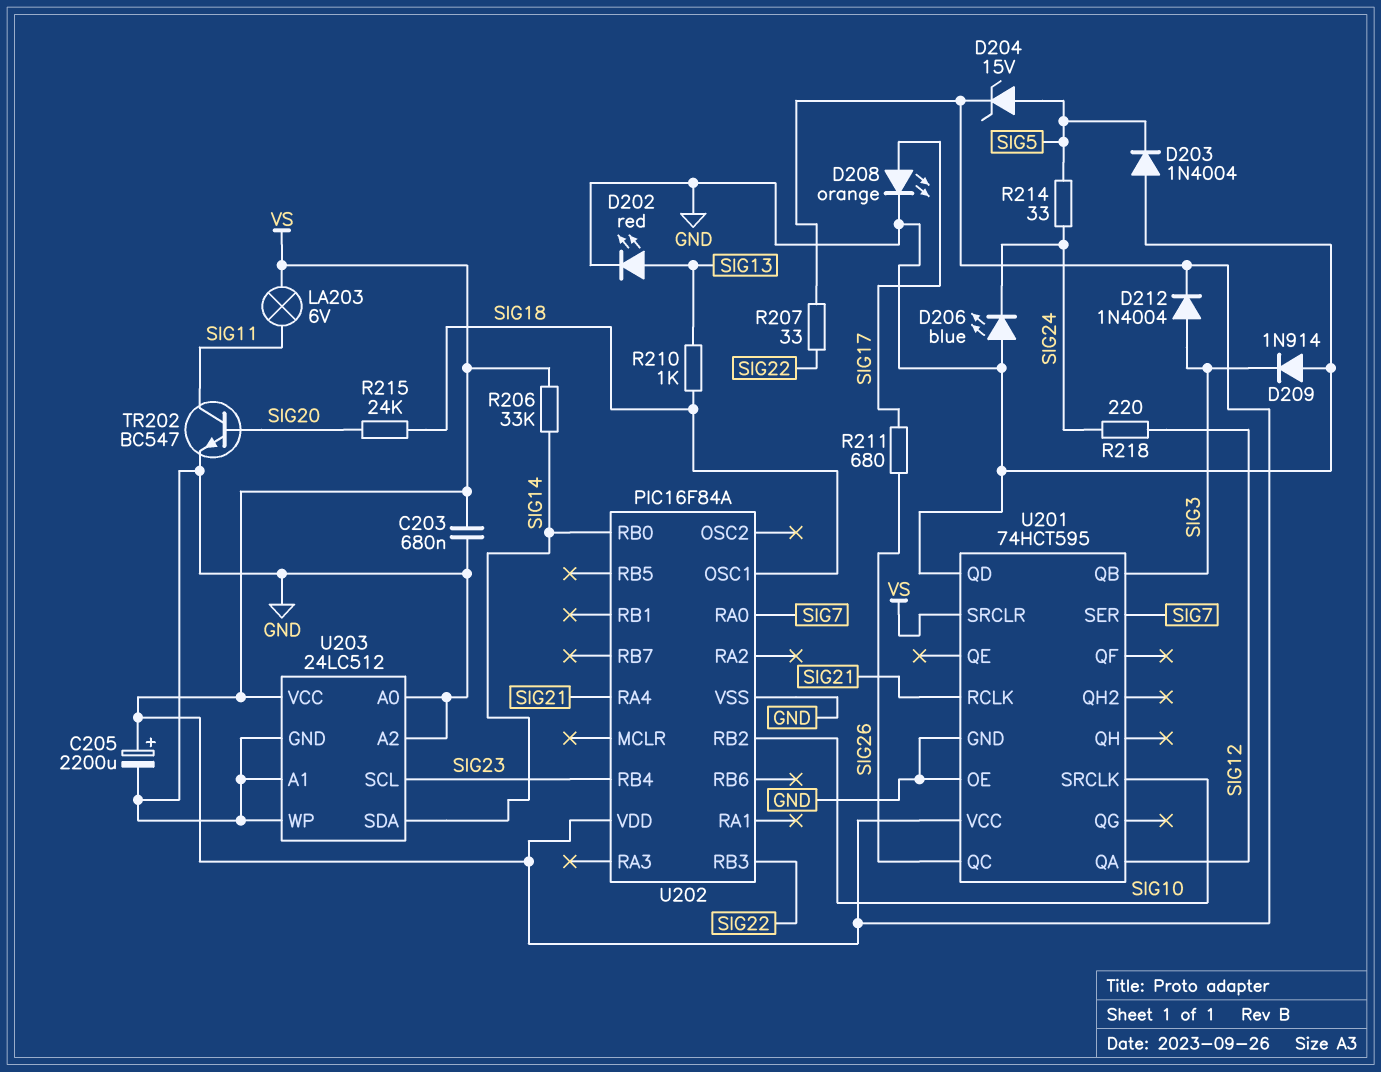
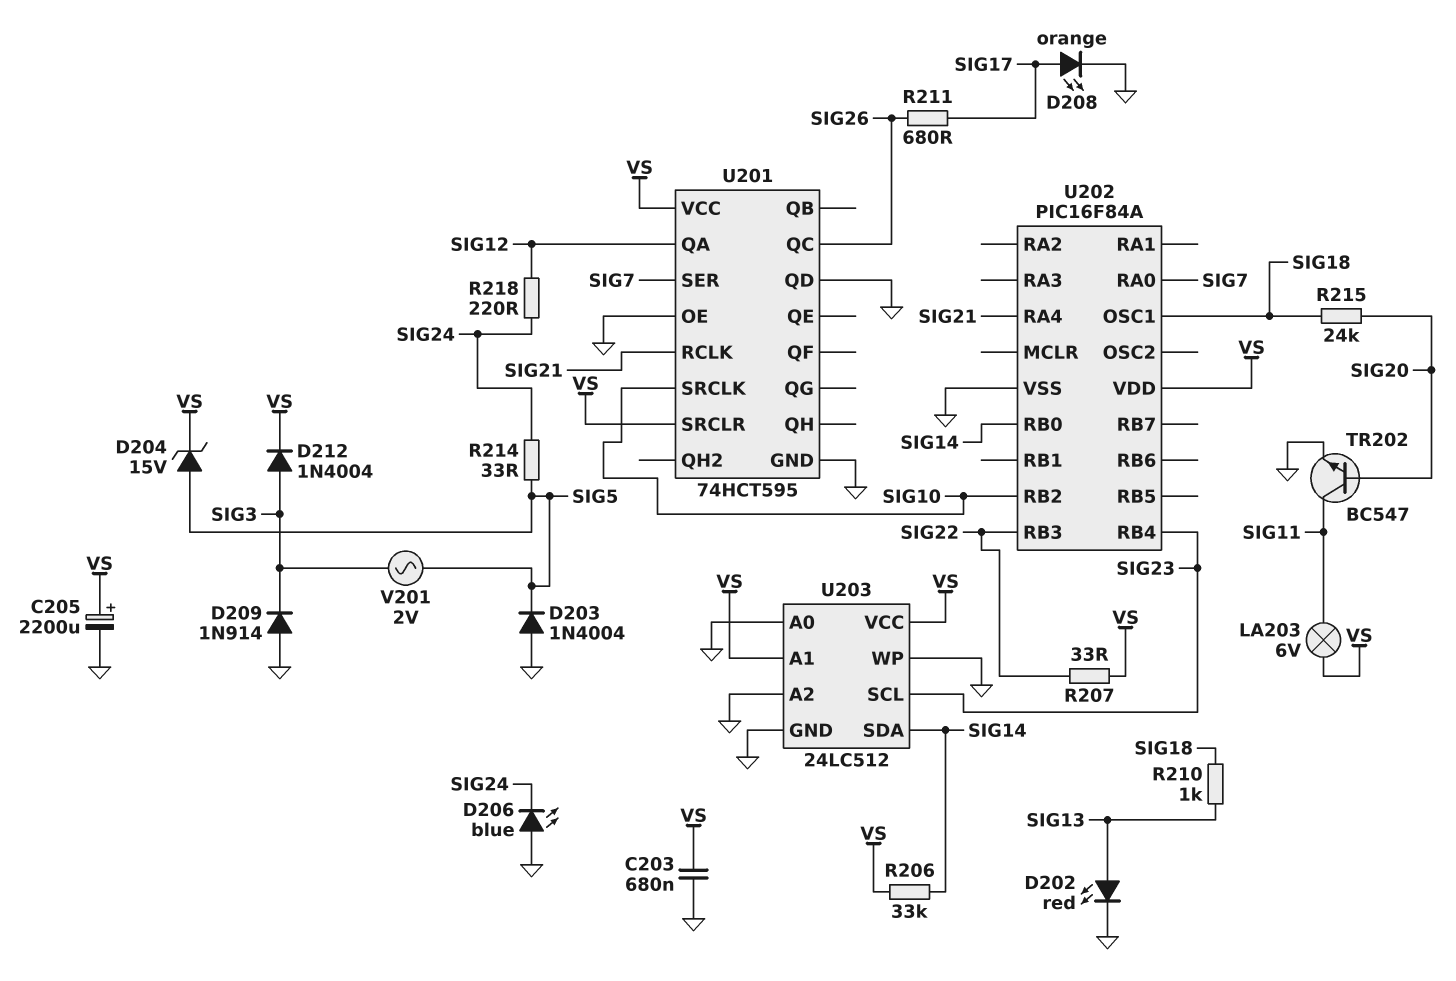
U201 pin QB: SIG3 -> none
U203 pin A1: GND -> VS
V201: none -> AC 2V (SIG3, SIG5)

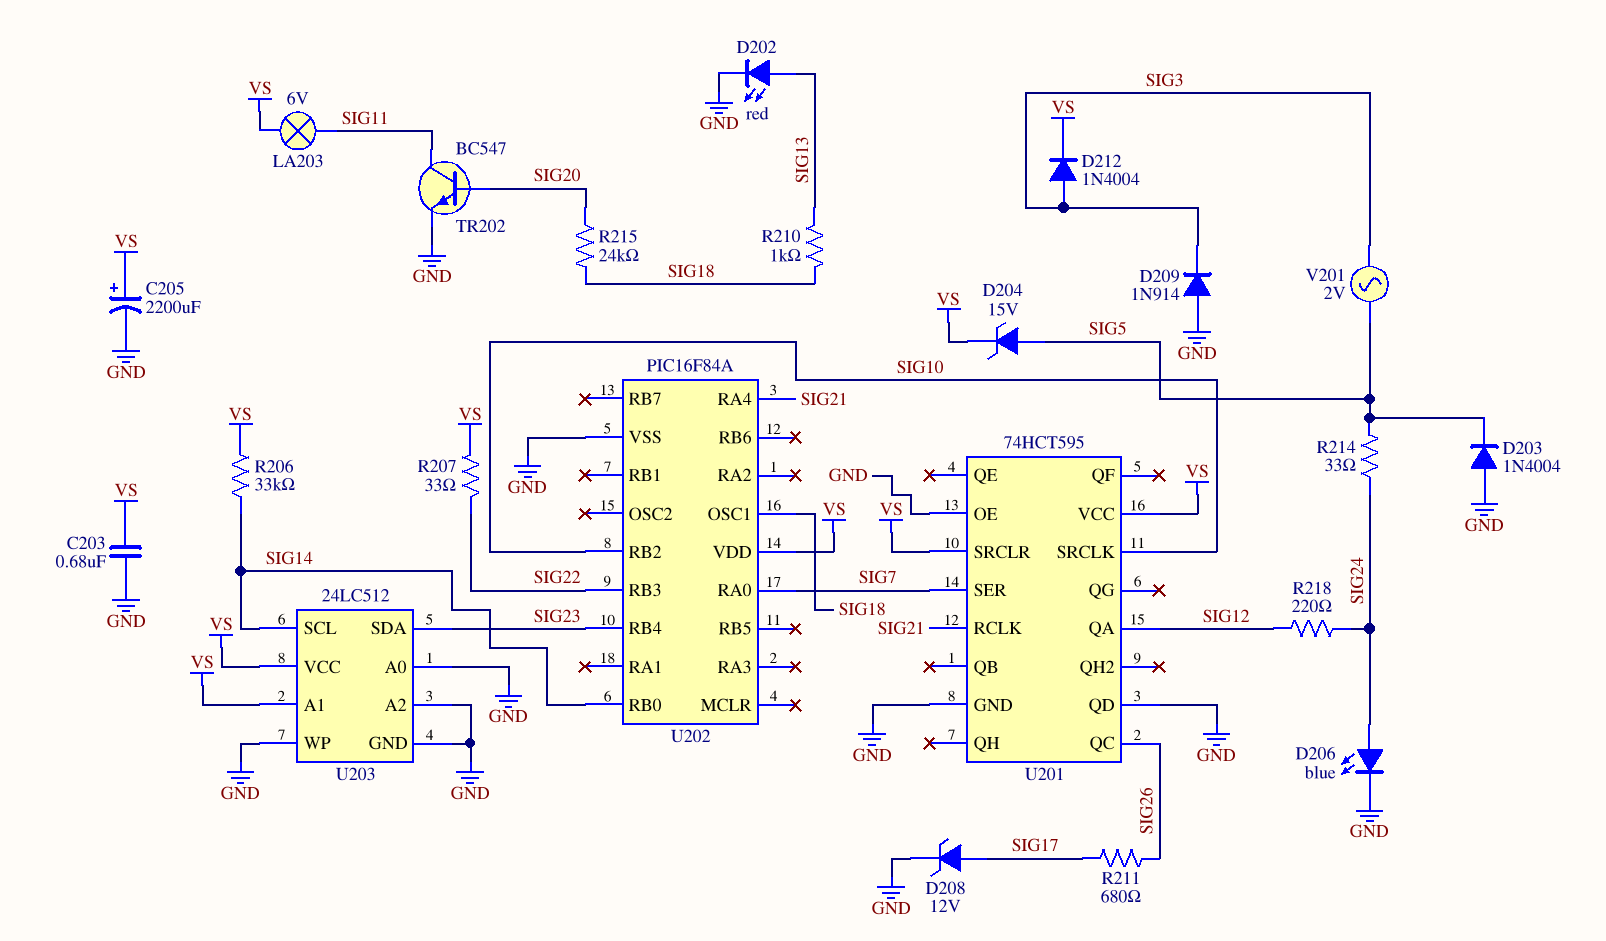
D206: LED blue (A GND, K SIG24) -> LED blue (A SIG24, K GND)
D208: LED orange (A SIG17, K GND) -> zener 12V (A SIG17, K GND)
U203 pin SCL: SIG23 -> SIG14
U203 pin SDA: SIG14 -> SIG23

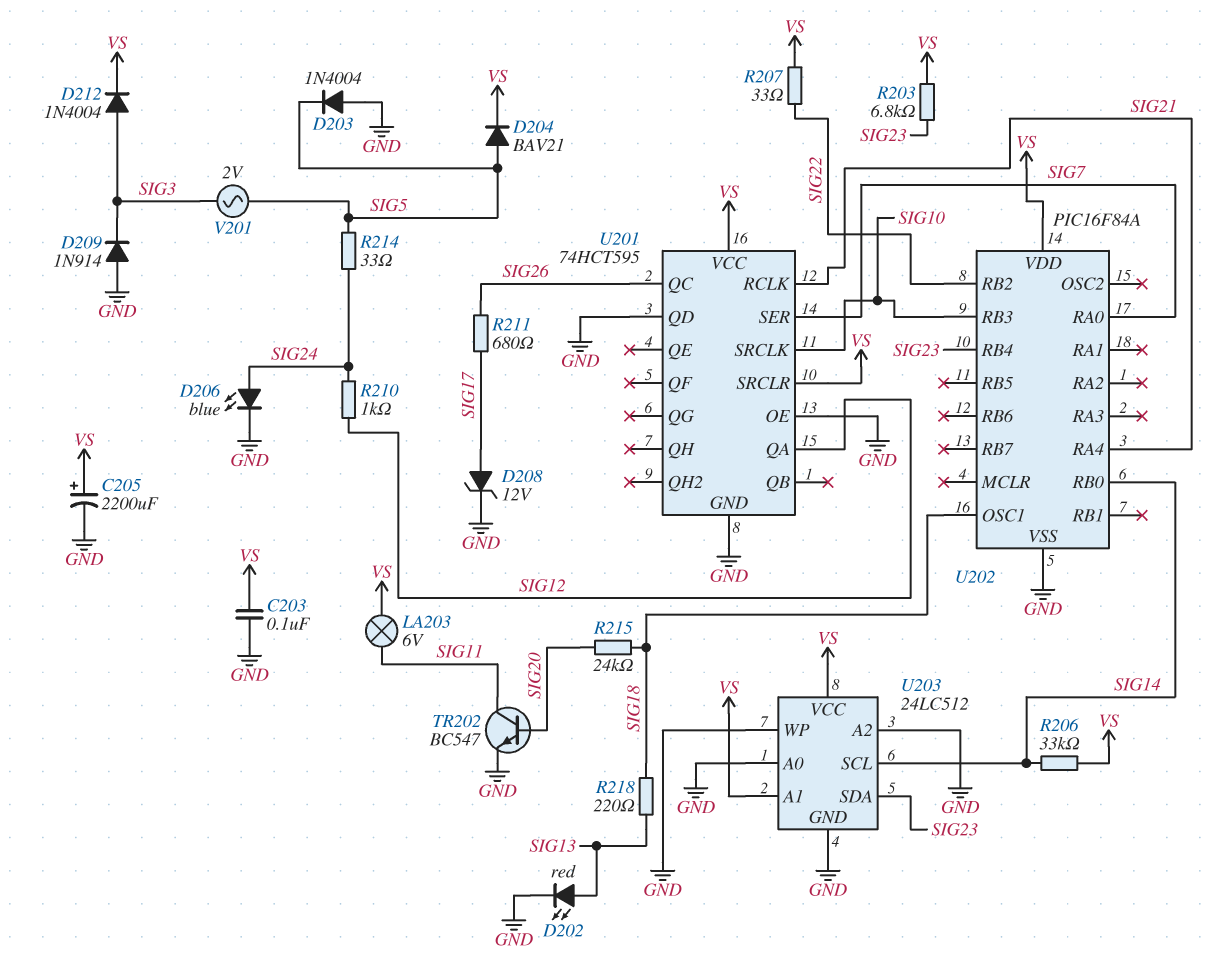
C203: 680nF (GND, VS) -> 100nF (GND, VS)
D204: zener 15V (A SIG5, K VS) -> diode BAV21 (A SIG5, K VS)
R203: none -> 6.8k (SIG23, VS)
R210: 1k (SIG13, SIG18) -> 1k (SIG12, SIG24)
R218: 220 (SIG12, SIG24) -> 220 (SIG13, SIG18)
U202 pin RB2: SIG10 -> SIG22
U202 pin RB3: SIG22 -> SIG10

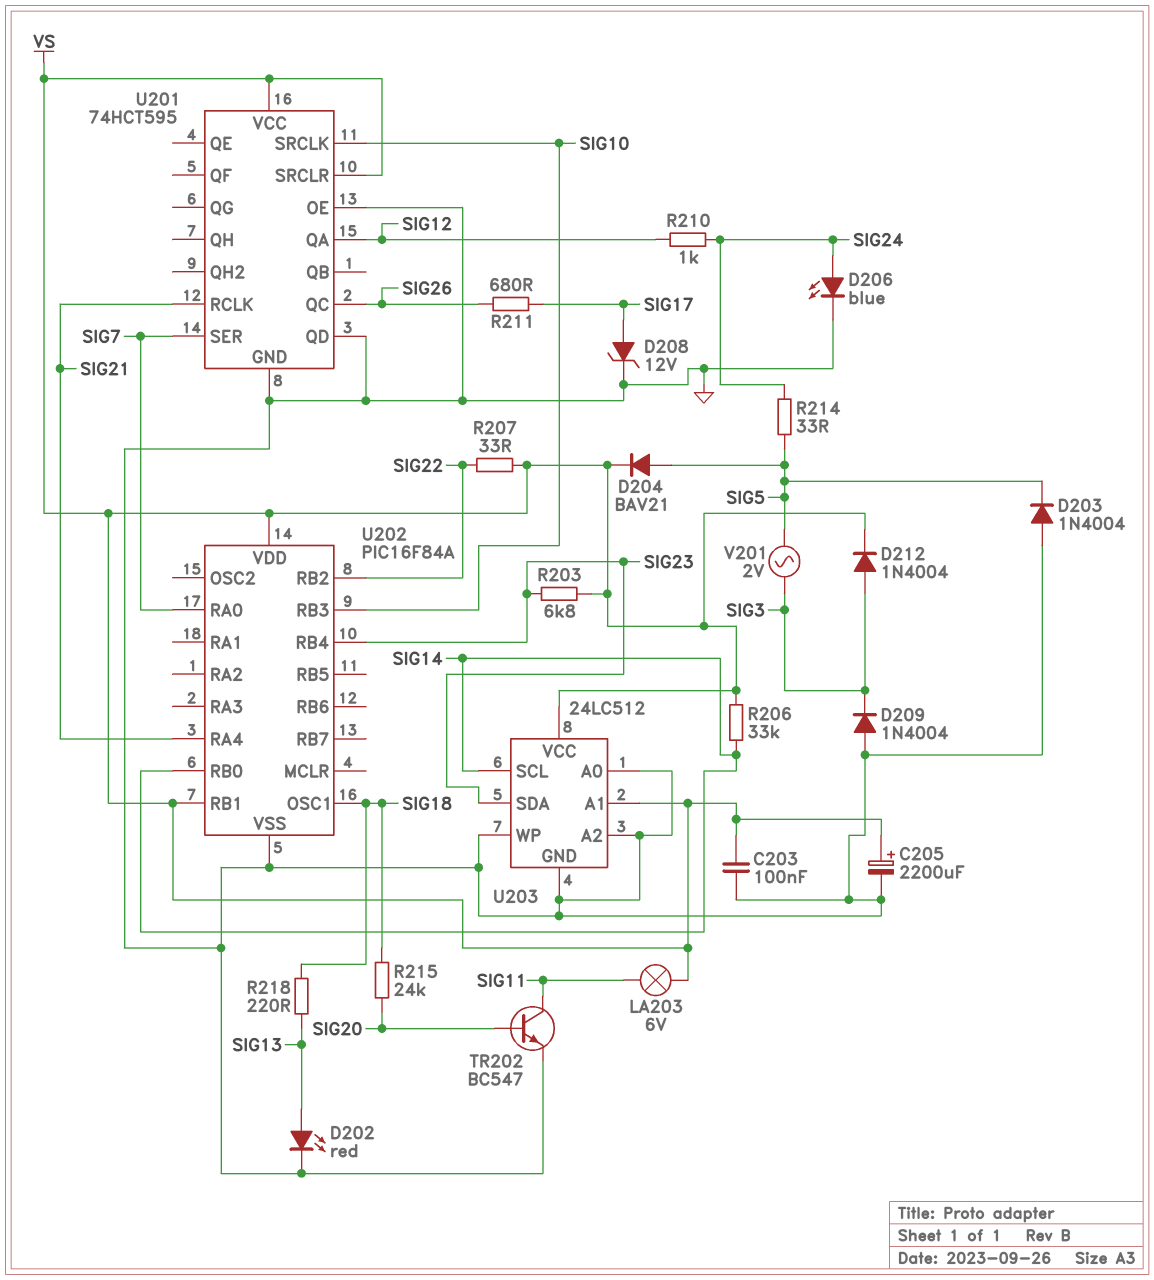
D209: diode 1N914 (A GND, K SIG3) -> diode 1N4004 (A GND, K SIG3)
U202 pin RB1: none -> VS

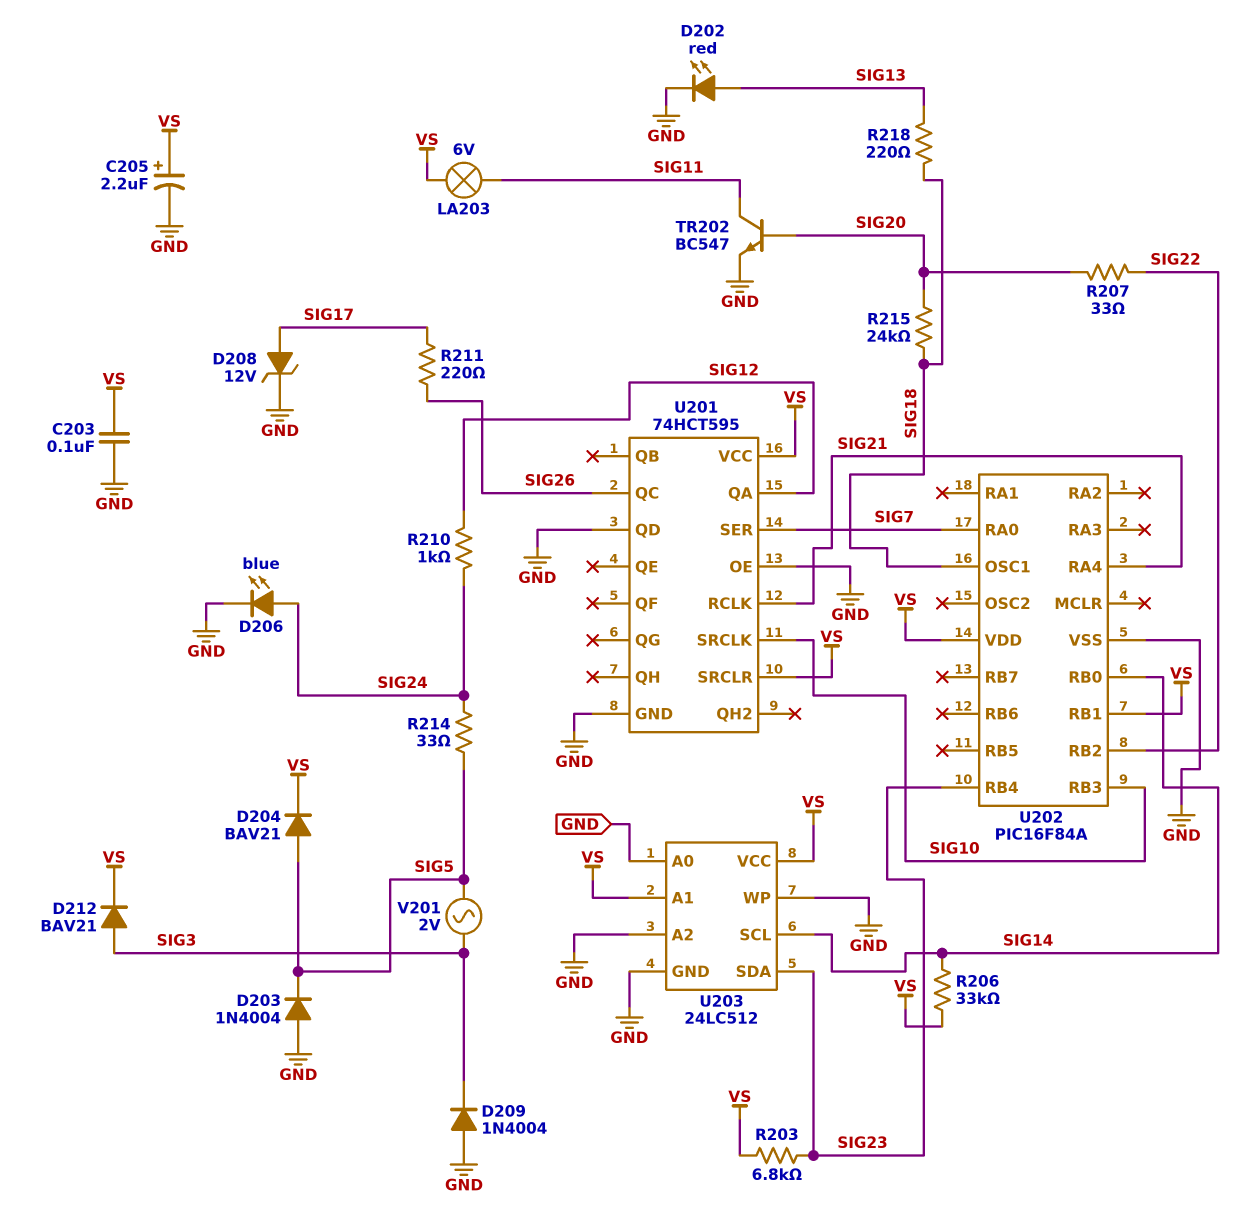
C205: 2200uF (plus VS, minus GND) -> 2.2uF (plus VS, minus GND)
D212: diode 1N4004 (A SIG3, K VS) -> diode BAV21 (A SIG3, K VS)
R207: 33 (SIG22, VS) -> 33 (SIG20, SIG22)
R211: 680 (SIG17, SIG26) -> 220 (SIG17, SIG26)

